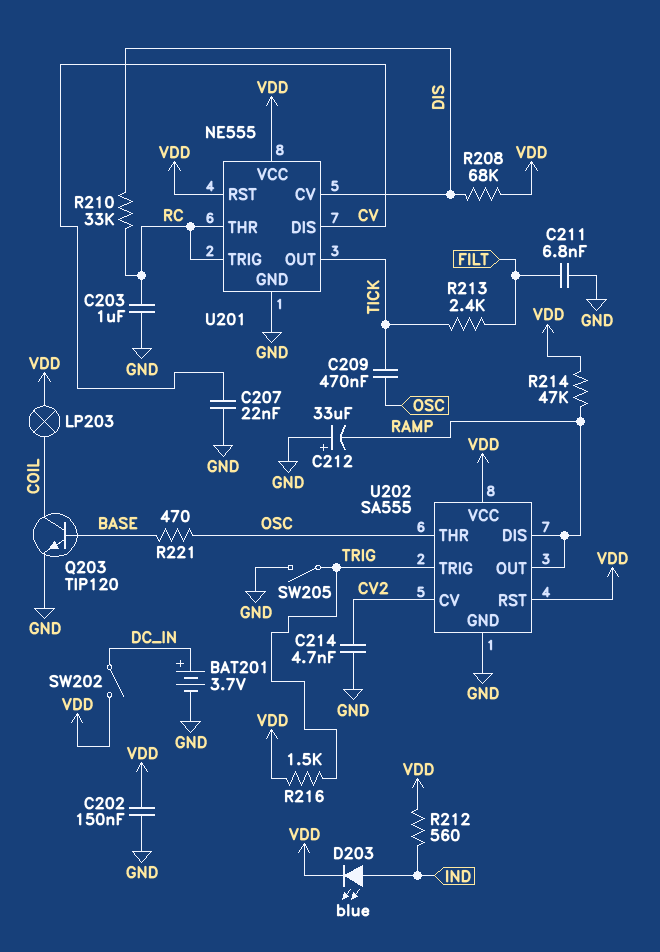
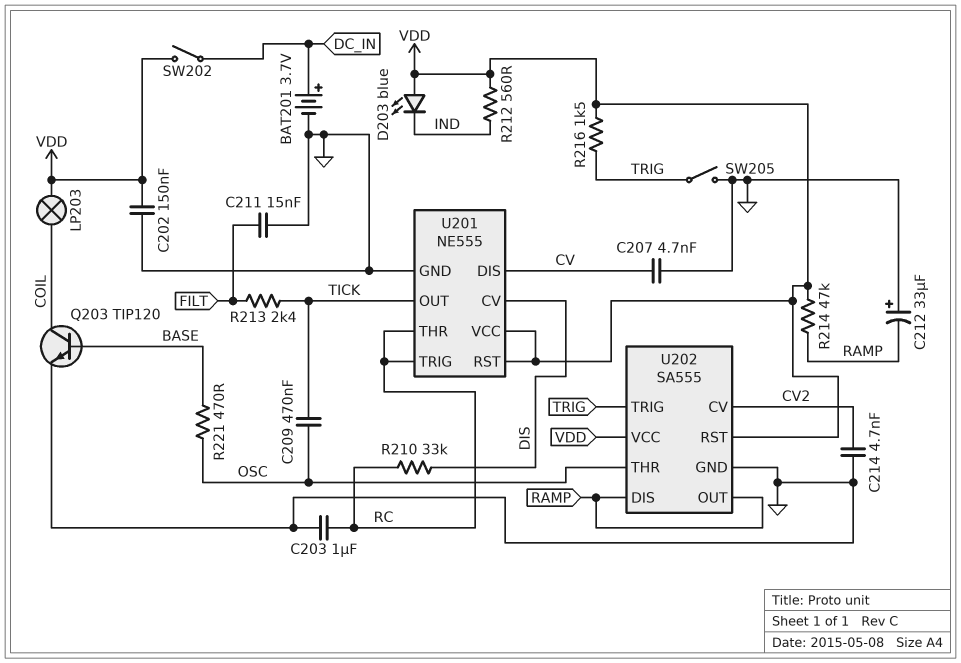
C207: 22nF (CV, GND) -> 4.7nF (CV, GND)
C211: 6.8nF (FILT, GND) -> 15nF (FILT, GND)
D203: LED blue (A IND, K VDD) -> LED blue (A VDD, K IND)
R208: 68k (DIS, VDD) -> none

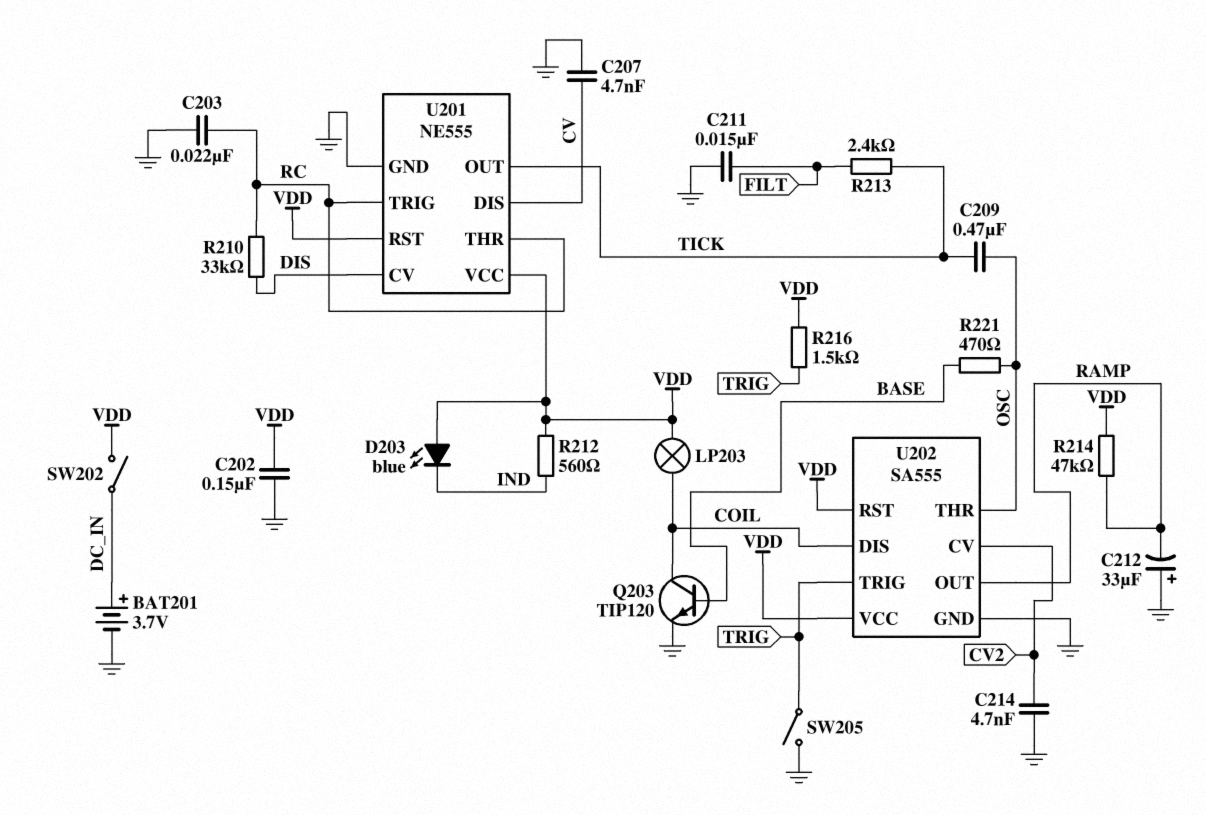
C203: 1uF (GND, RC) -> 22nF (GND, RC)
U202 pin DIS: RAMP -> COIL

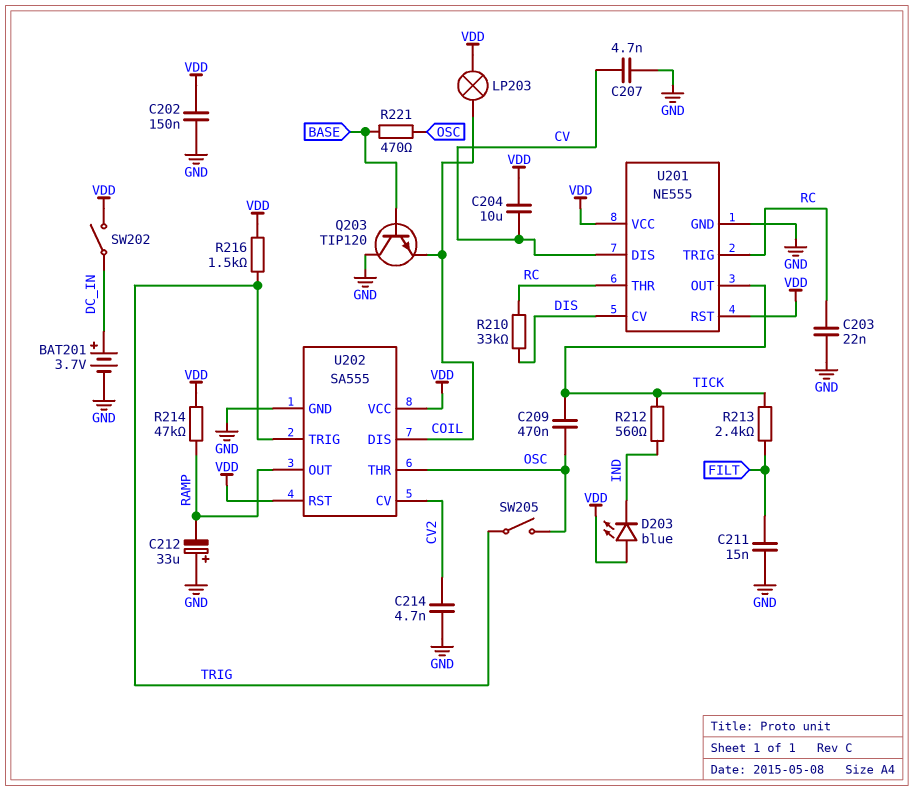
C204: none -> 10uF (CV, VDD)
Q203: NPN TIP120 (B BASE, C COIL, E GND) -> NPN TIP120 (B BASE, C GND, E COIL)
R212: 560 (IND, VDD) -> 560 (IND, TICK)
SW205: switch (GND, TRIG) -> switch (OSC, TRIG)

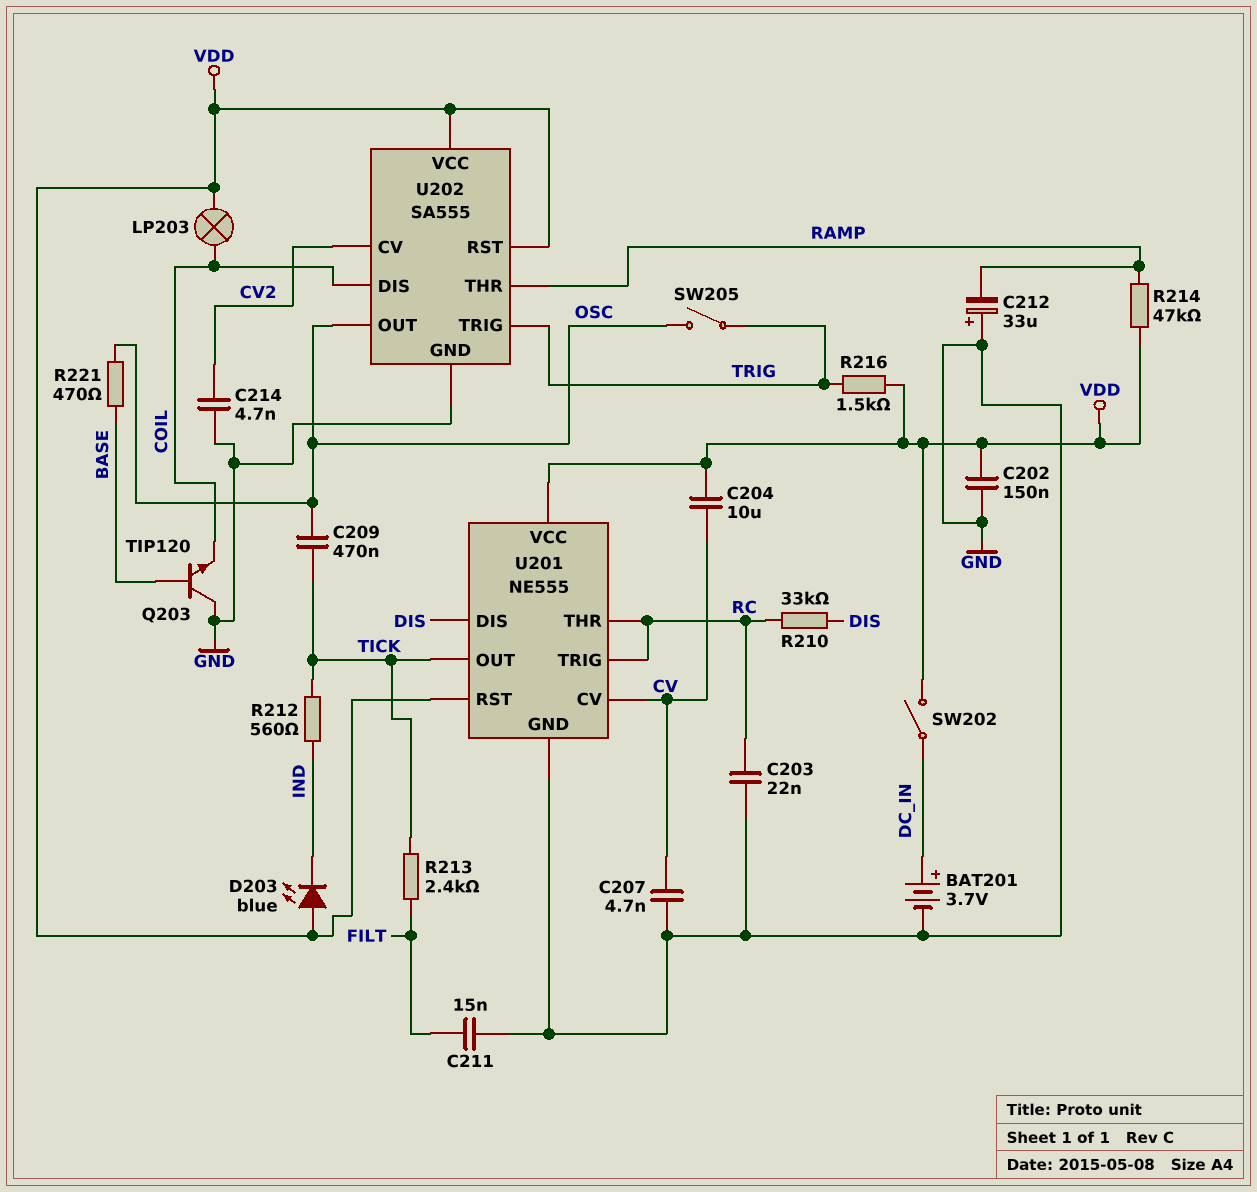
U201 pin CV: DIS -> CV
U201 pin DIS: CV -> DIS
U202 pin OUT: RAMP -> OSC
U202 pin THR: OSC -> RAMP

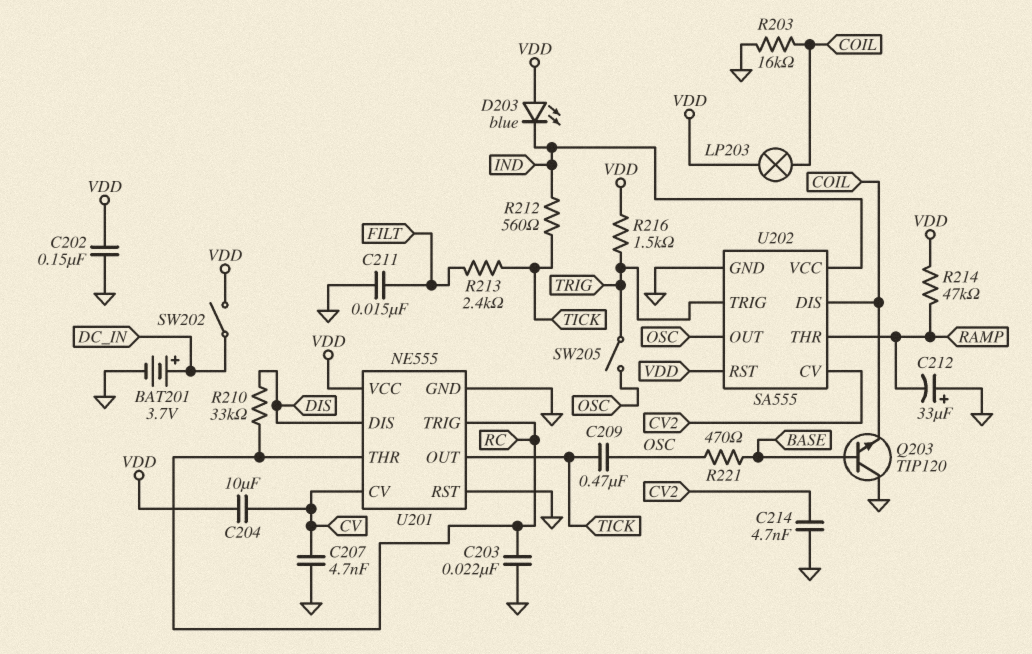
R203: none -> 16k (COIL, GND)
U201 pin RST: VDD -> GND
U202 pin VCC: VDD -> IND

